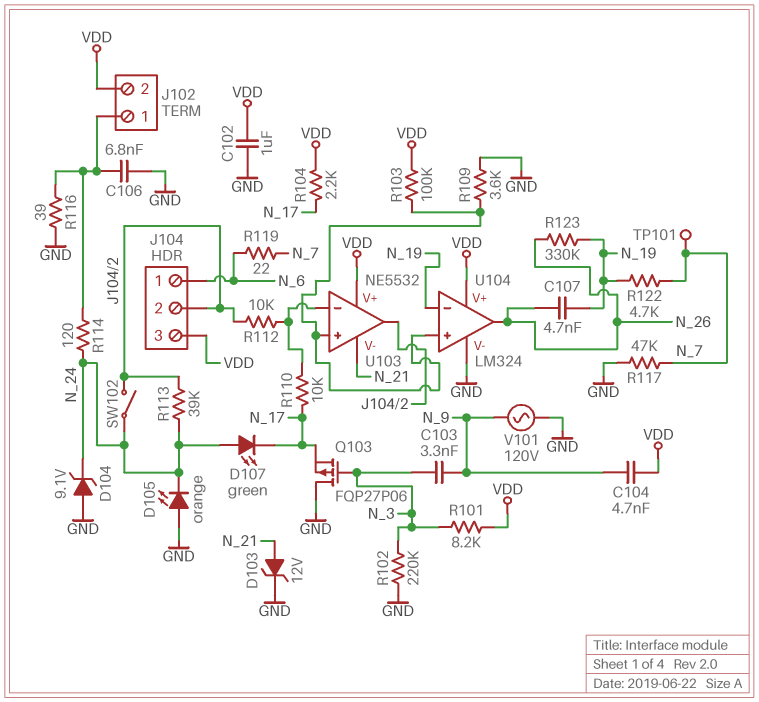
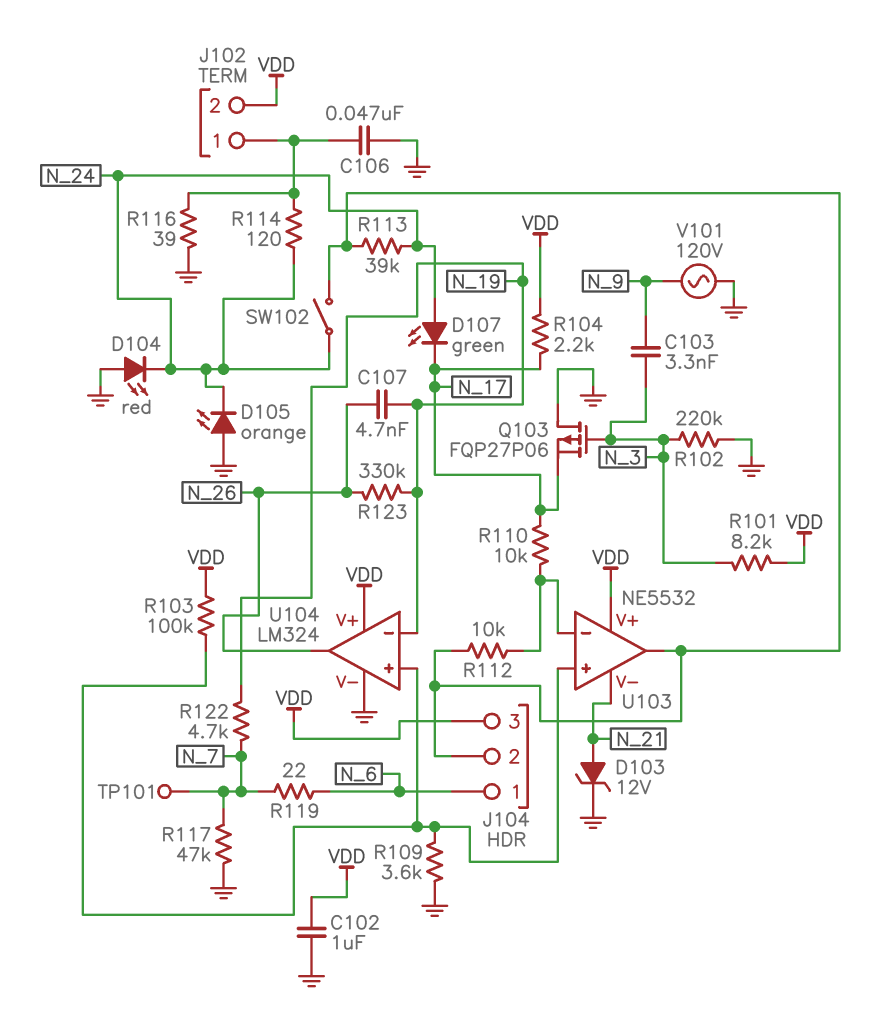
C104: 4.7nF (N_9, VDD) -> none
C106: 6.8nF (GND, J102/1) -> 47nF (GND, J102/1)
D104: zener 9.1V (A GND, K N_24) -> LED red (A GND, K N_24)

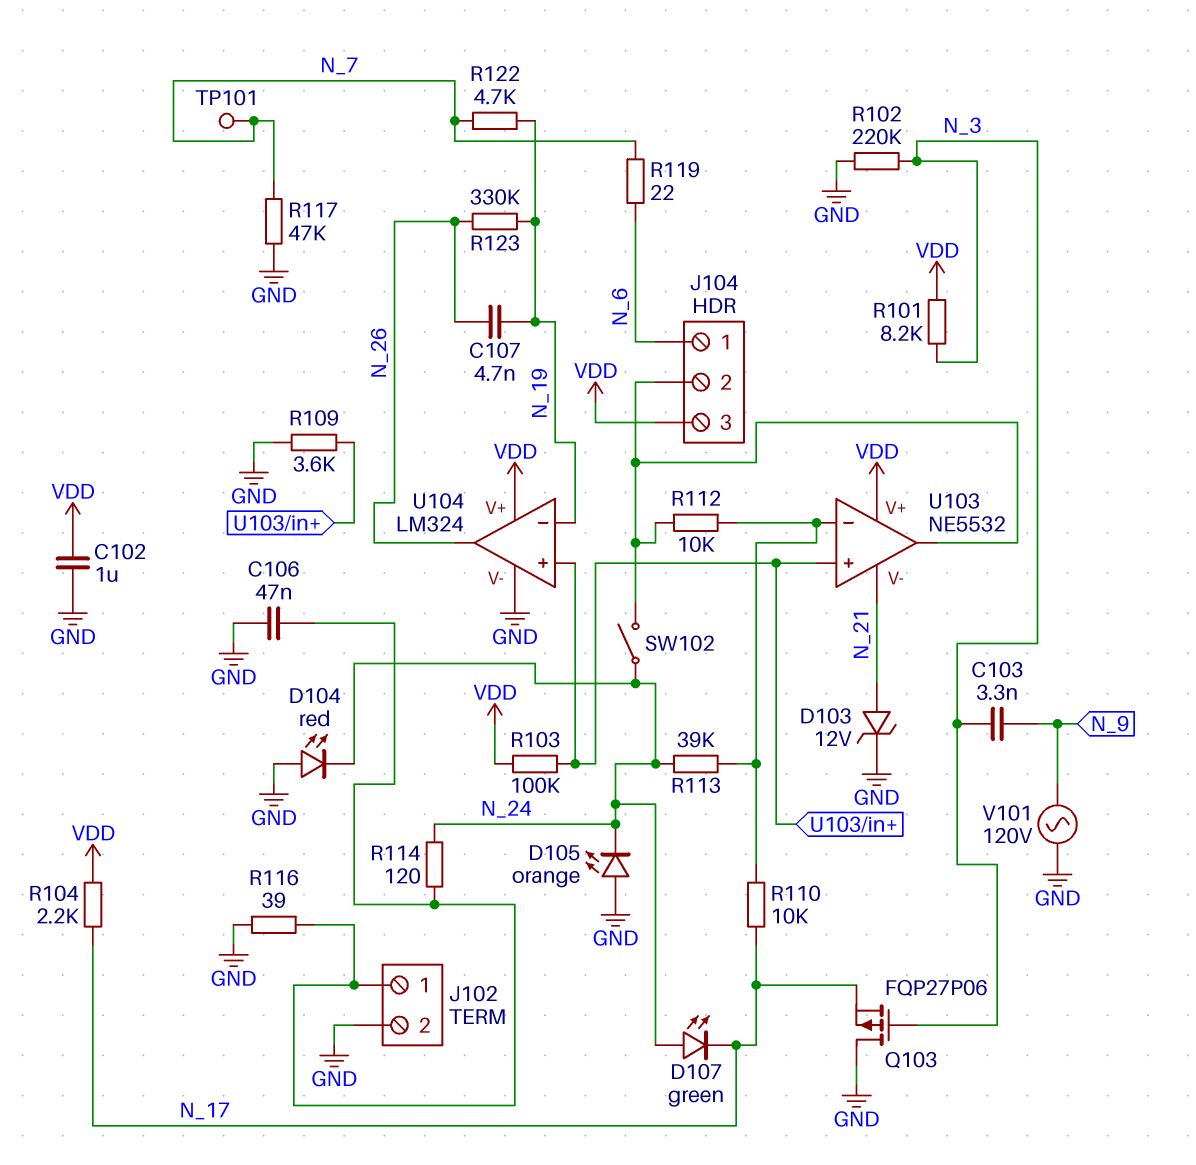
J102 pin 2: VDD -> GND
R113: 39k (J104/2, N_24) -> 39k (N_24, U103/in-)

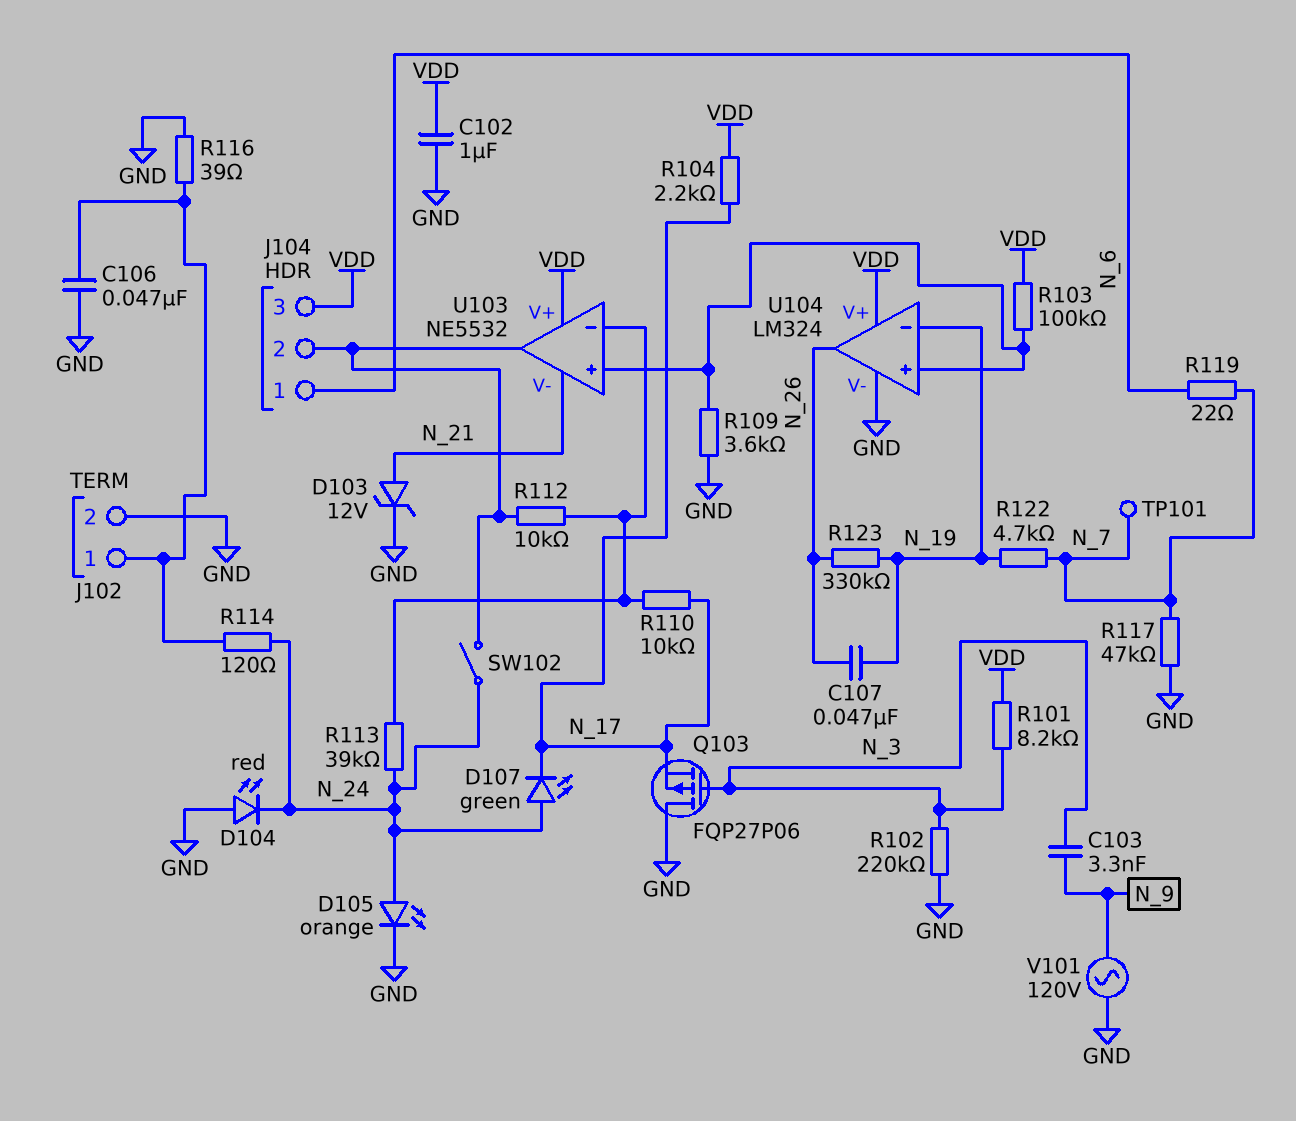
C107: 4.7nF (N_19, N_26) -> 47nF (N_19, N_26)
D105: LED orange (A GND, K N_24) -> LED orange (A N_24, K GND)

